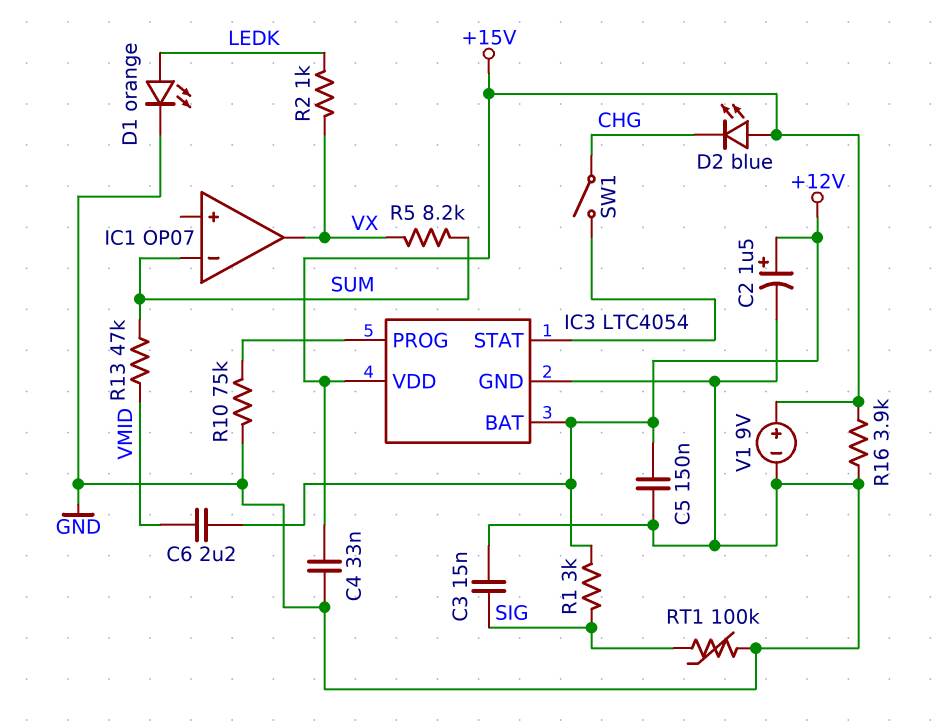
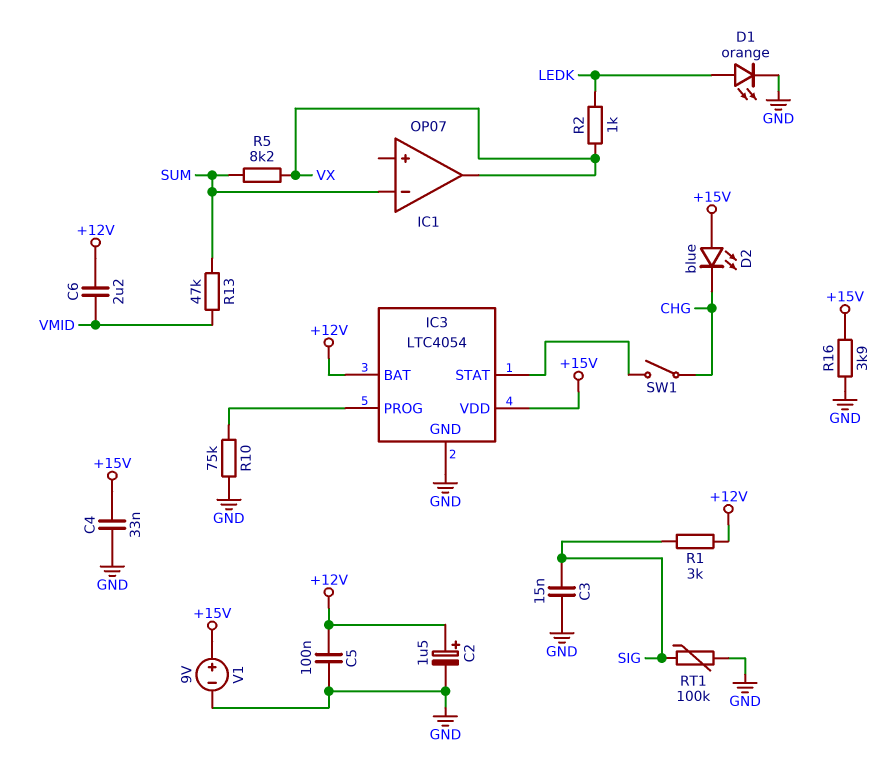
C5: 150nF (+12V, GND) -> 100nF (+12V, GND)

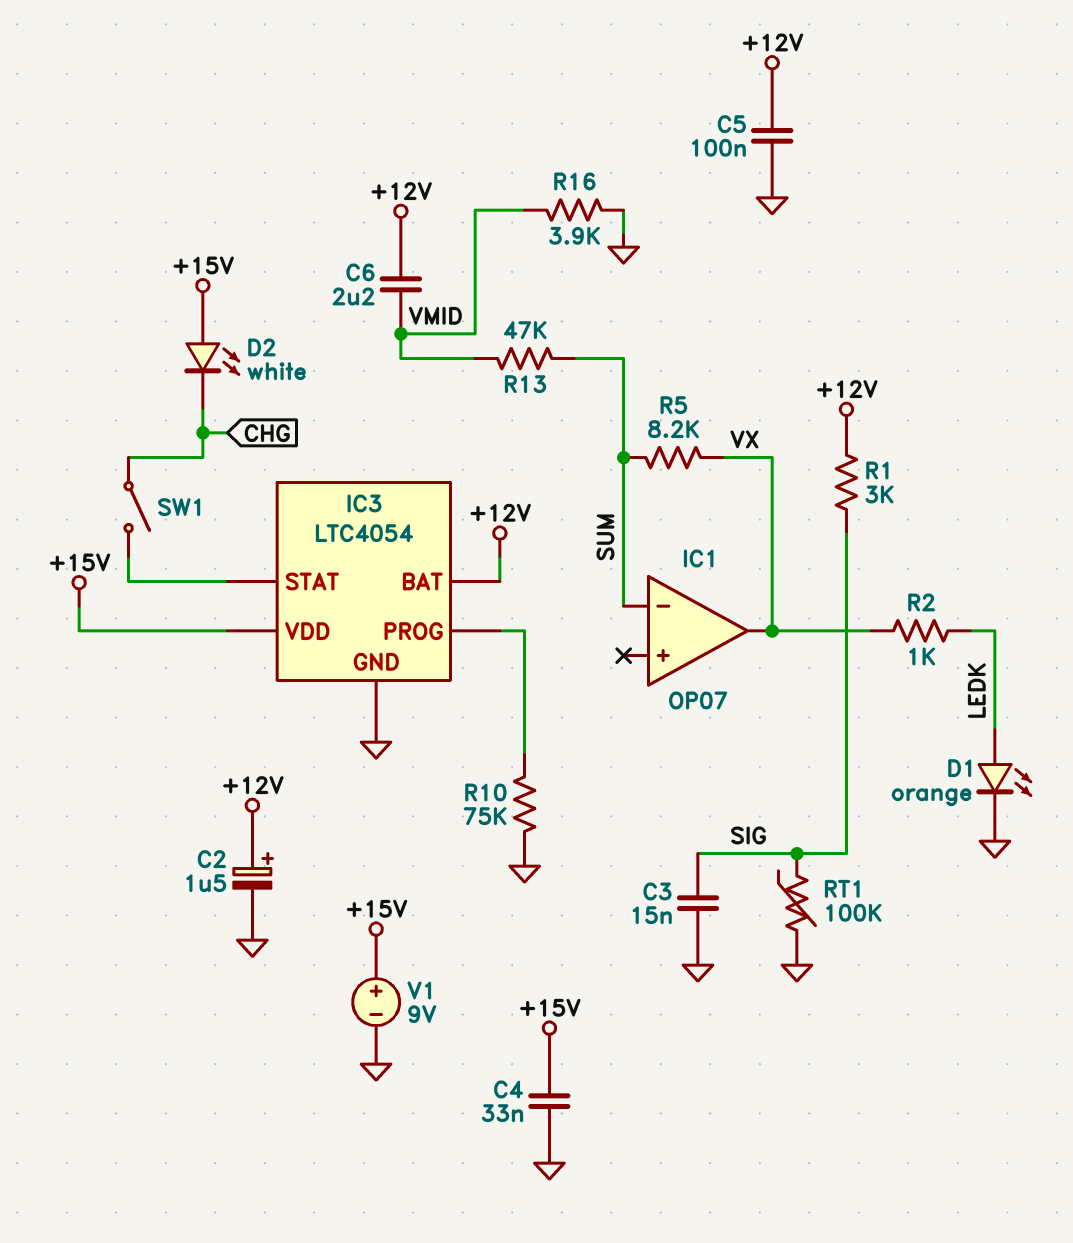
D2: LED blue (A +15V, K CHG) -> LED white (A +15V, K CHG)
R16: 3.9k (+15V, GND) -> 3.9k (GND, VMID)

